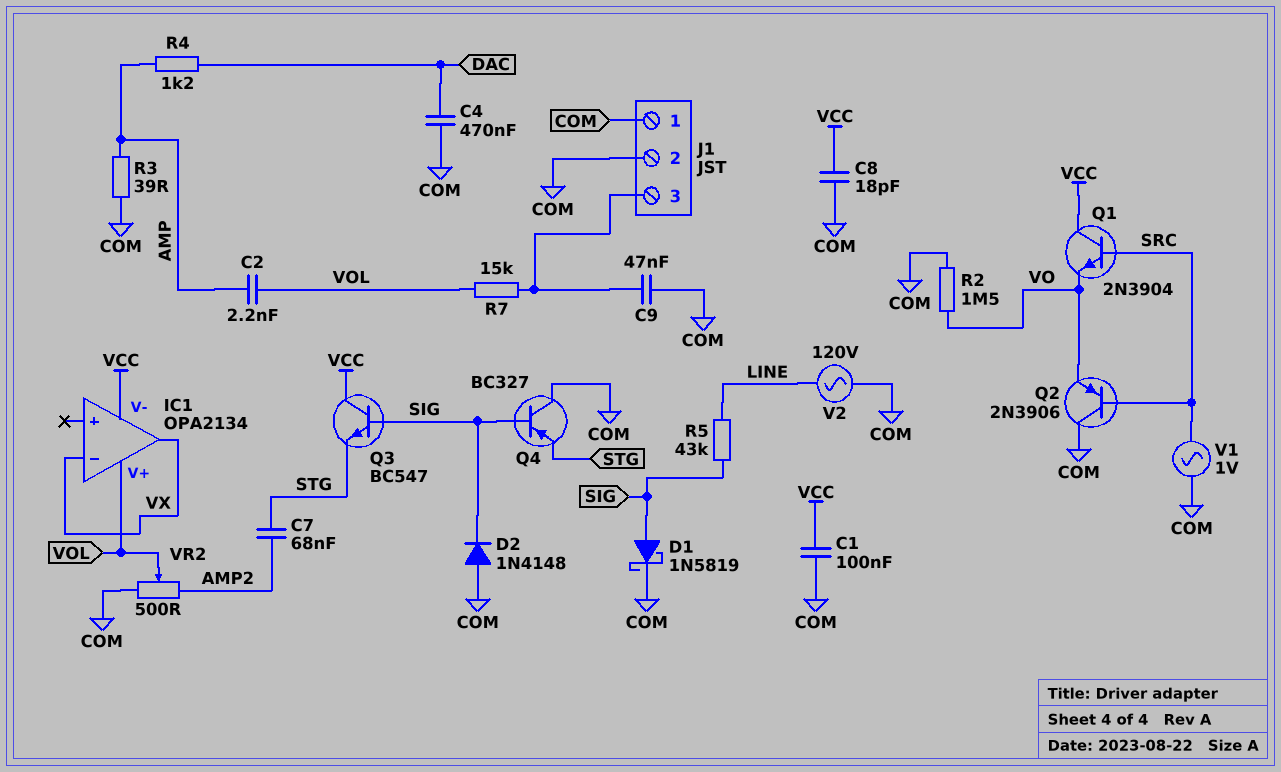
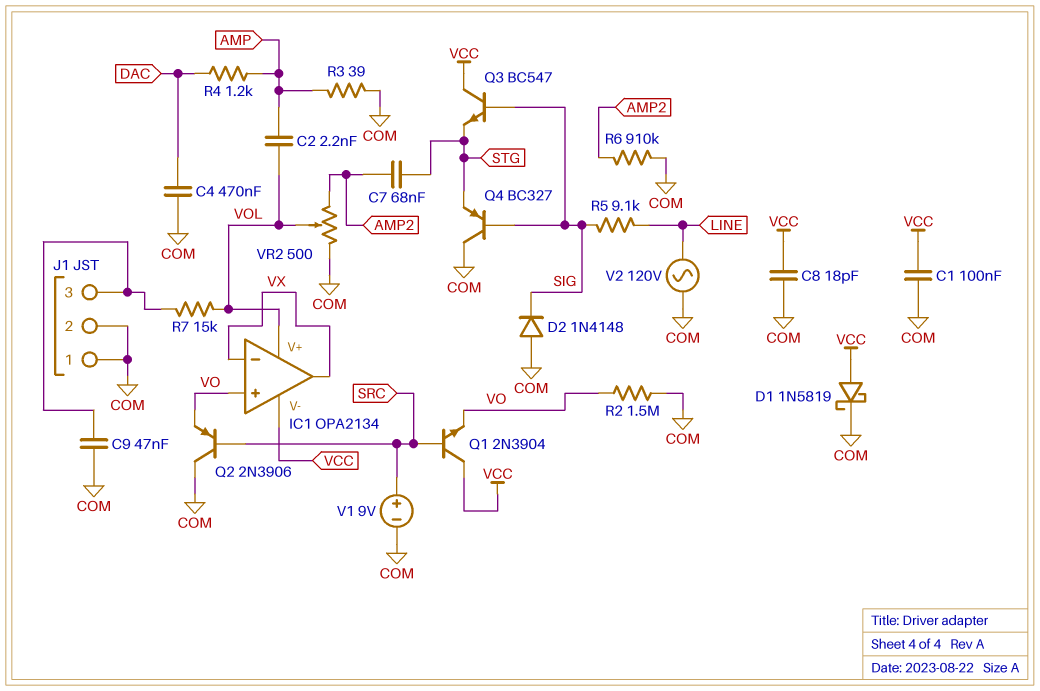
D1: schottky 1N5819 (A SIG, K COM) -> schottky 1N5819 (A VCC, K COM)
IC1 pin in+: none -> VO
R5: 43k (LINE, SIG) -> 9.1k (LINE, SIG)
R6: none -> 910k (AMP2, COM)
V1: AC 1V (COM, SRC) -> 9V (plus SRC, minus COM)

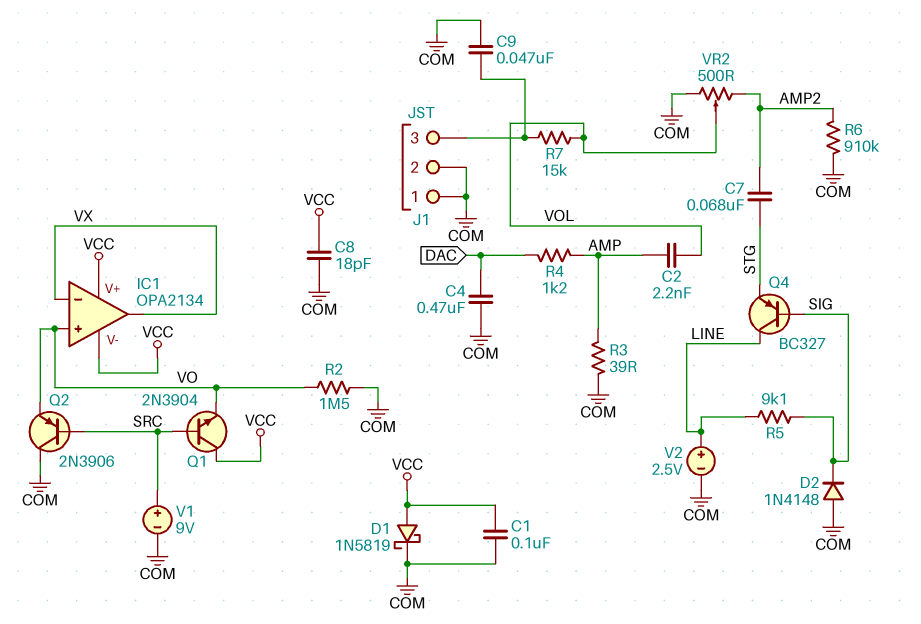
IC1 pin V+: VOL -> VCC
Q3: NPN BC547 (B SIG, C VCC, E STG) -> none
Q4: PNP BC327 (B SIG, C COM, E STG) -> PNP BC327 (B SIG, C LINE, E STG)
V2: AC 120V (COM, LINE) -> 2.5V (plus LINE, minus COM)

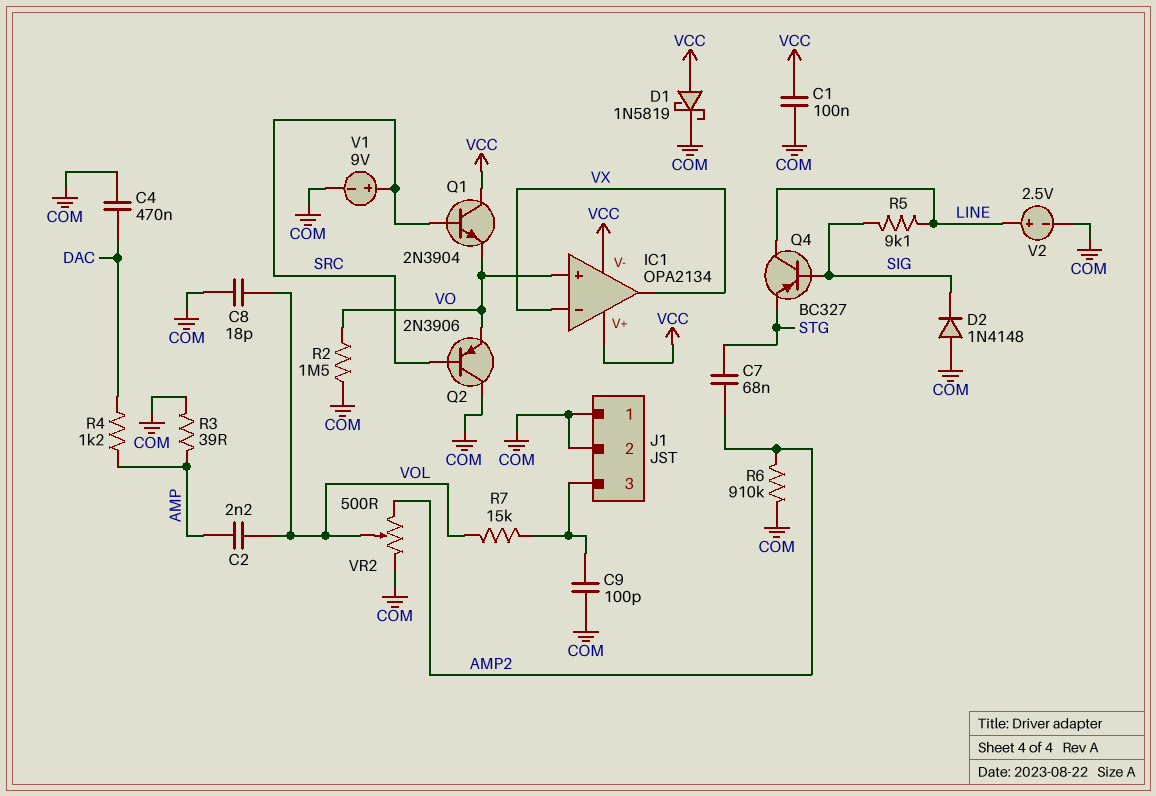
C8: 18pF (COM, VCC) -> 18pF (COM, VOL)
C9: 47nF (COM, J1/3) -> 100pF (COM, J1/3)

